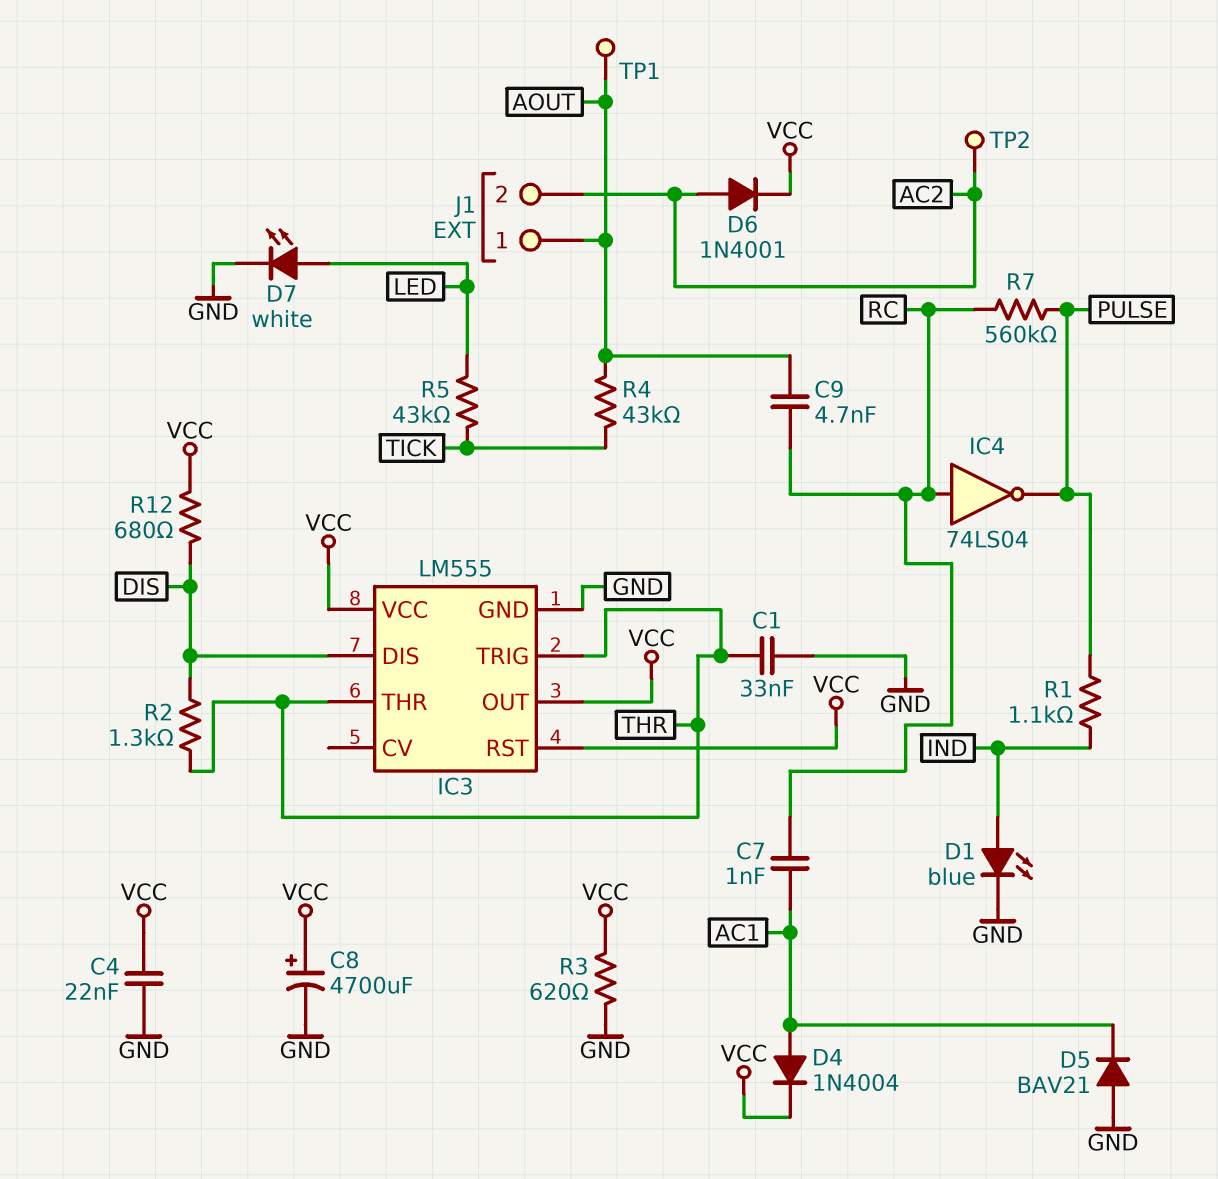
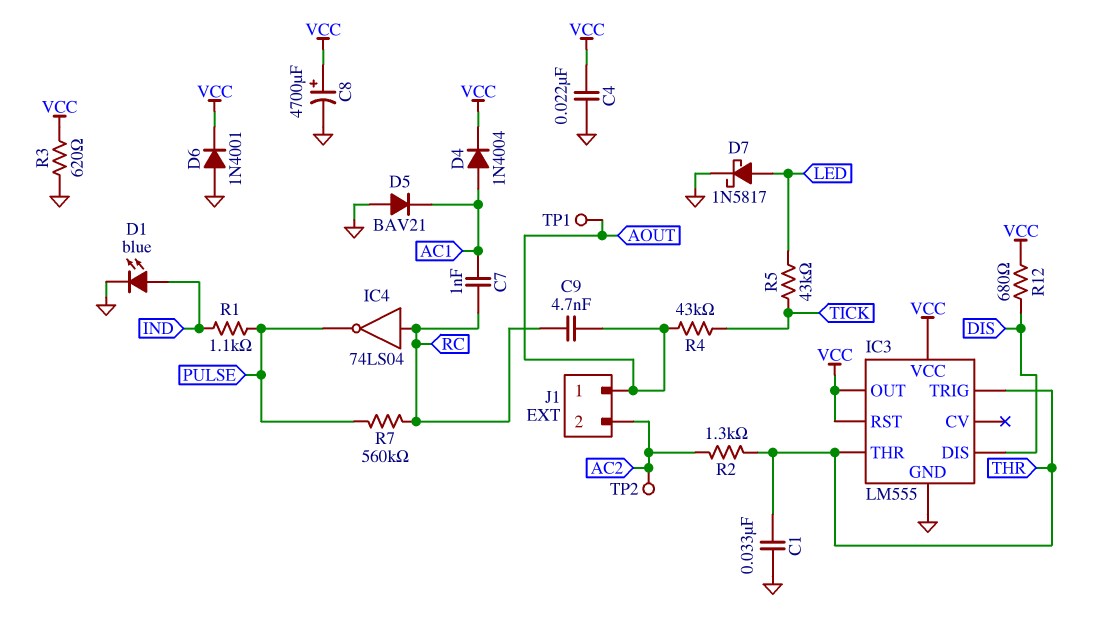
D6: diode 1N4001 (A AC2, K VCC) -> diode 1N4001 (A GND, K VCC)
D7: LED white (A LED, K GND) -> schottky 1N5817 (A LED, K GND)
R2: 1.3k (DIS, THR) -> 1.3k (AC2, THR)

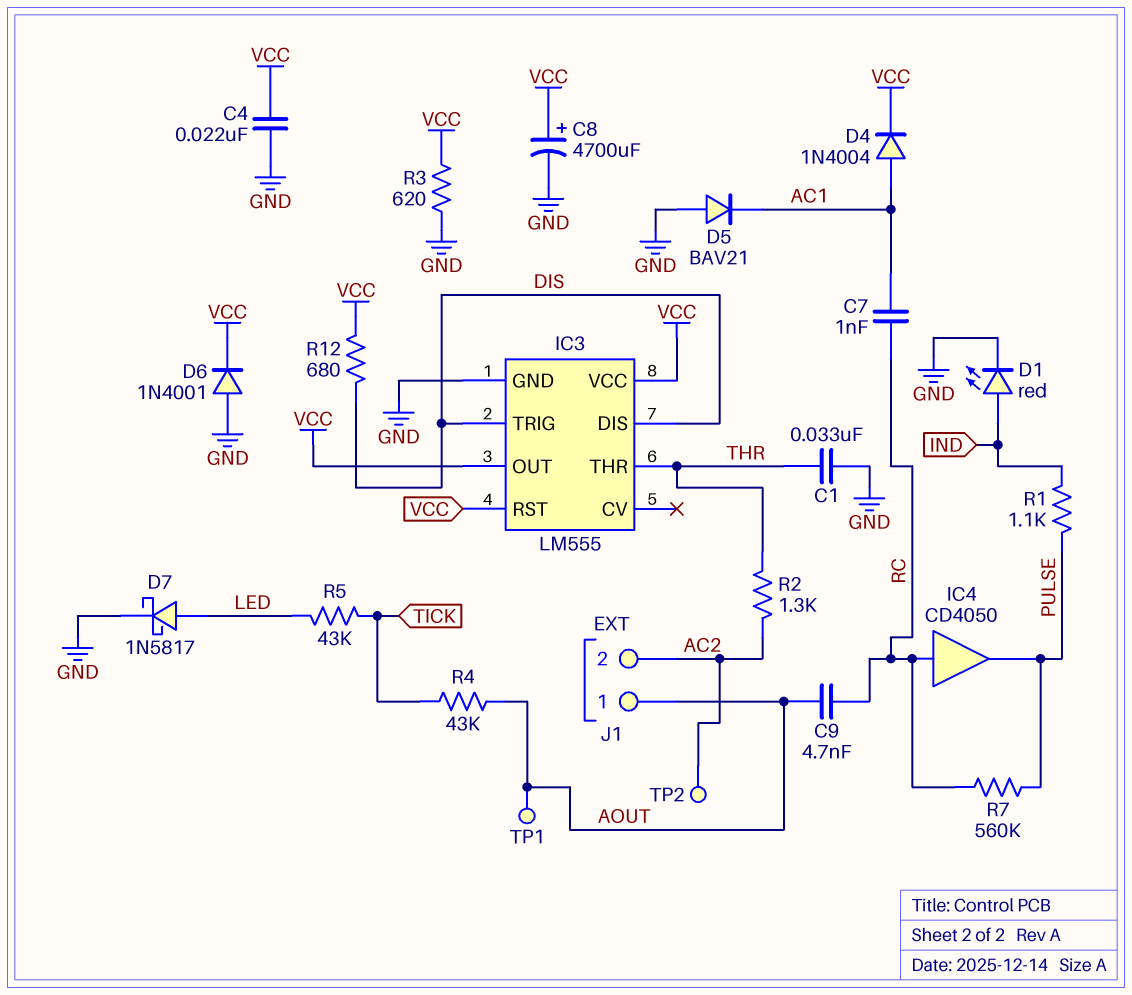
D1: LED blue (A IND, K GND) -> LED red (A IND, K GND)
IC3 pin TRIG: THR -> DIS
IC4: NOT 74LS04 (in RC, out PULSE) -> buffer CD4050 (in RC, out PULSE)

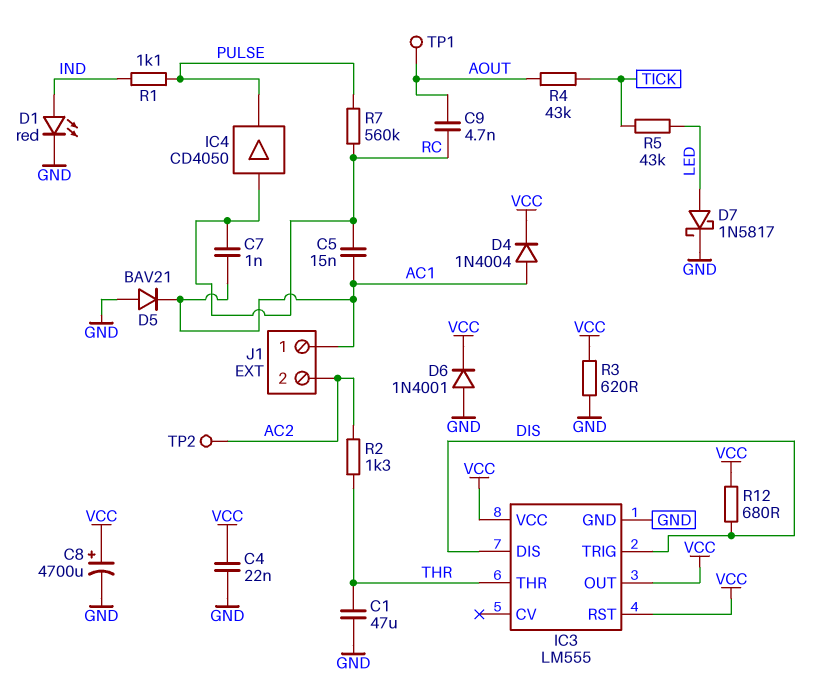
C1: 33nF (GND, THR) -> 47uF (GND, THR)
C5: none -> 15nF (AC1, RC)
J1 pin 1: AOUT -> AC1

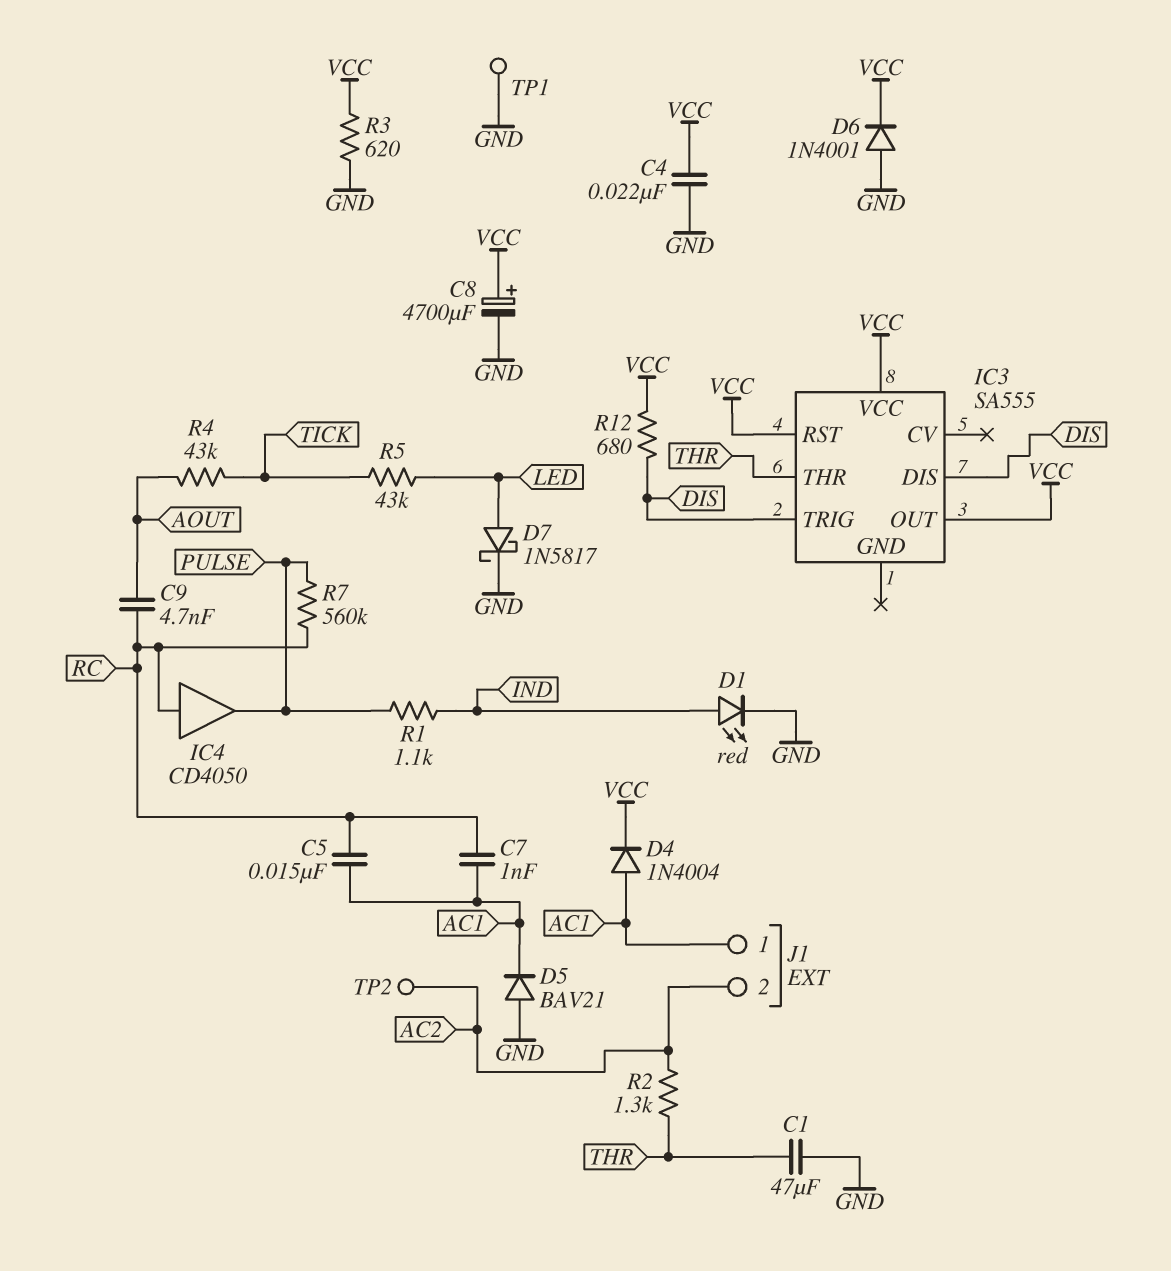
IC3: LM555 -> SA555
IC3 pin GND: GND -> none
TP1: test point (AOUT) -> test point (GND)

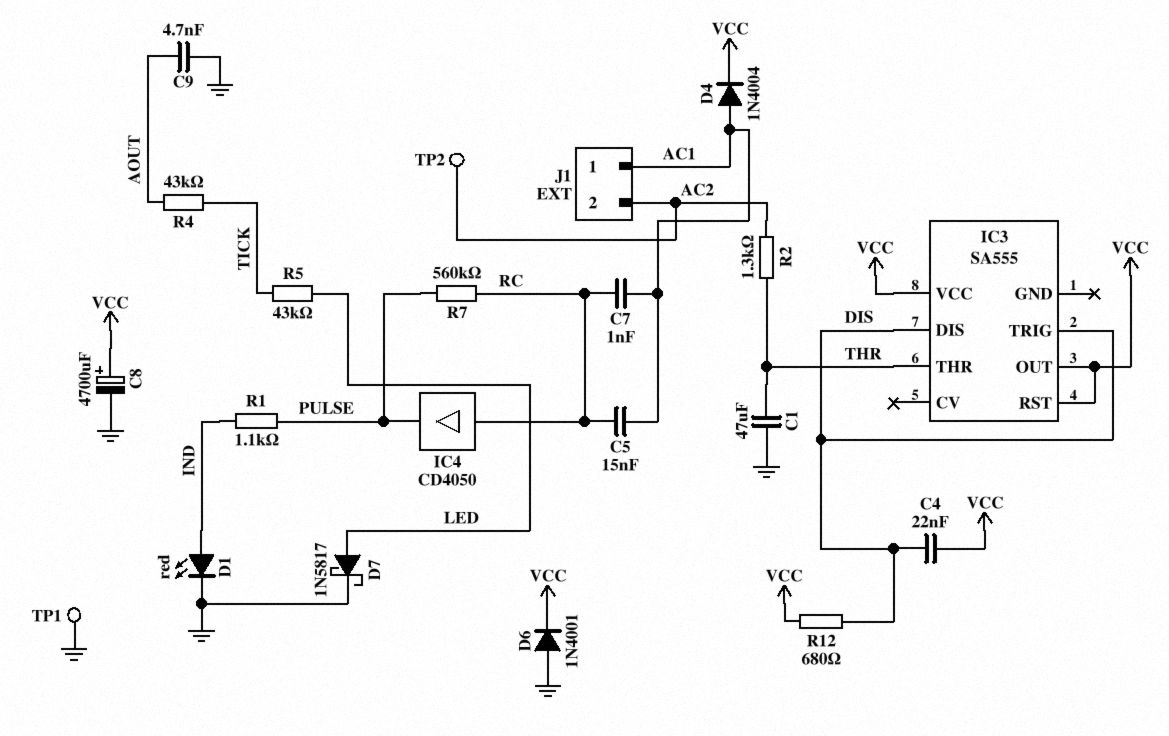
C4: 22nF (GND, VCC) -> 22nF (DIS, VCC)
C9: 4.7nF (AOUT, RC) -> 4.7nF (AOUT, GND)
D5: diode BAV21 (A GND, K AC1) -> none
R3: 620 (GND, VCC) -> none

